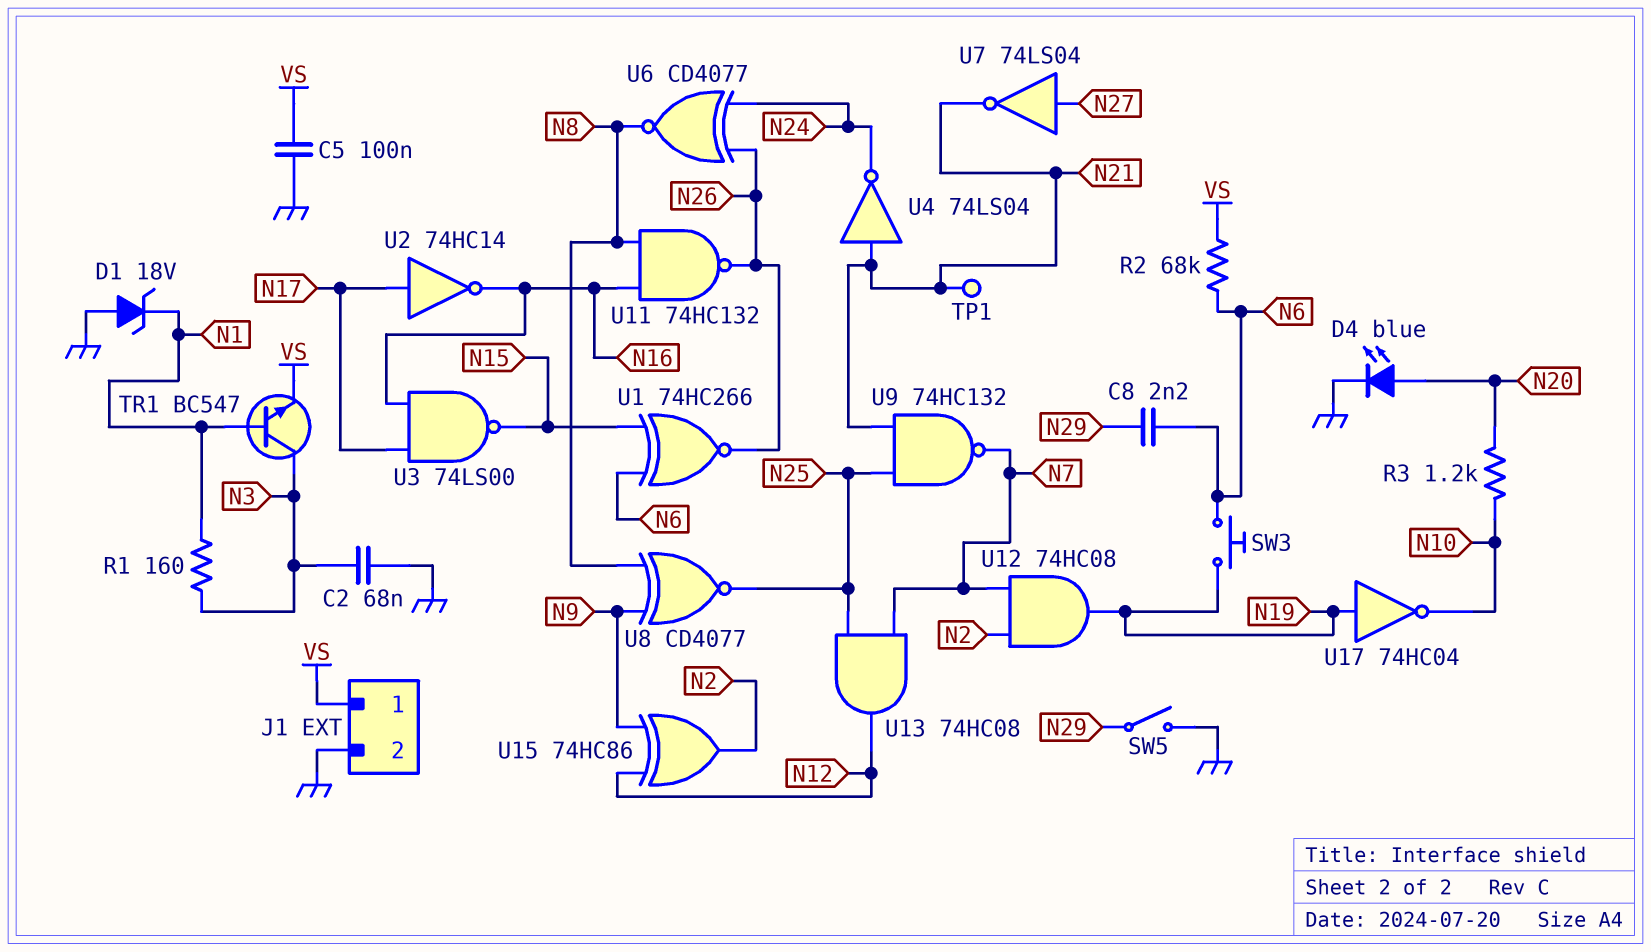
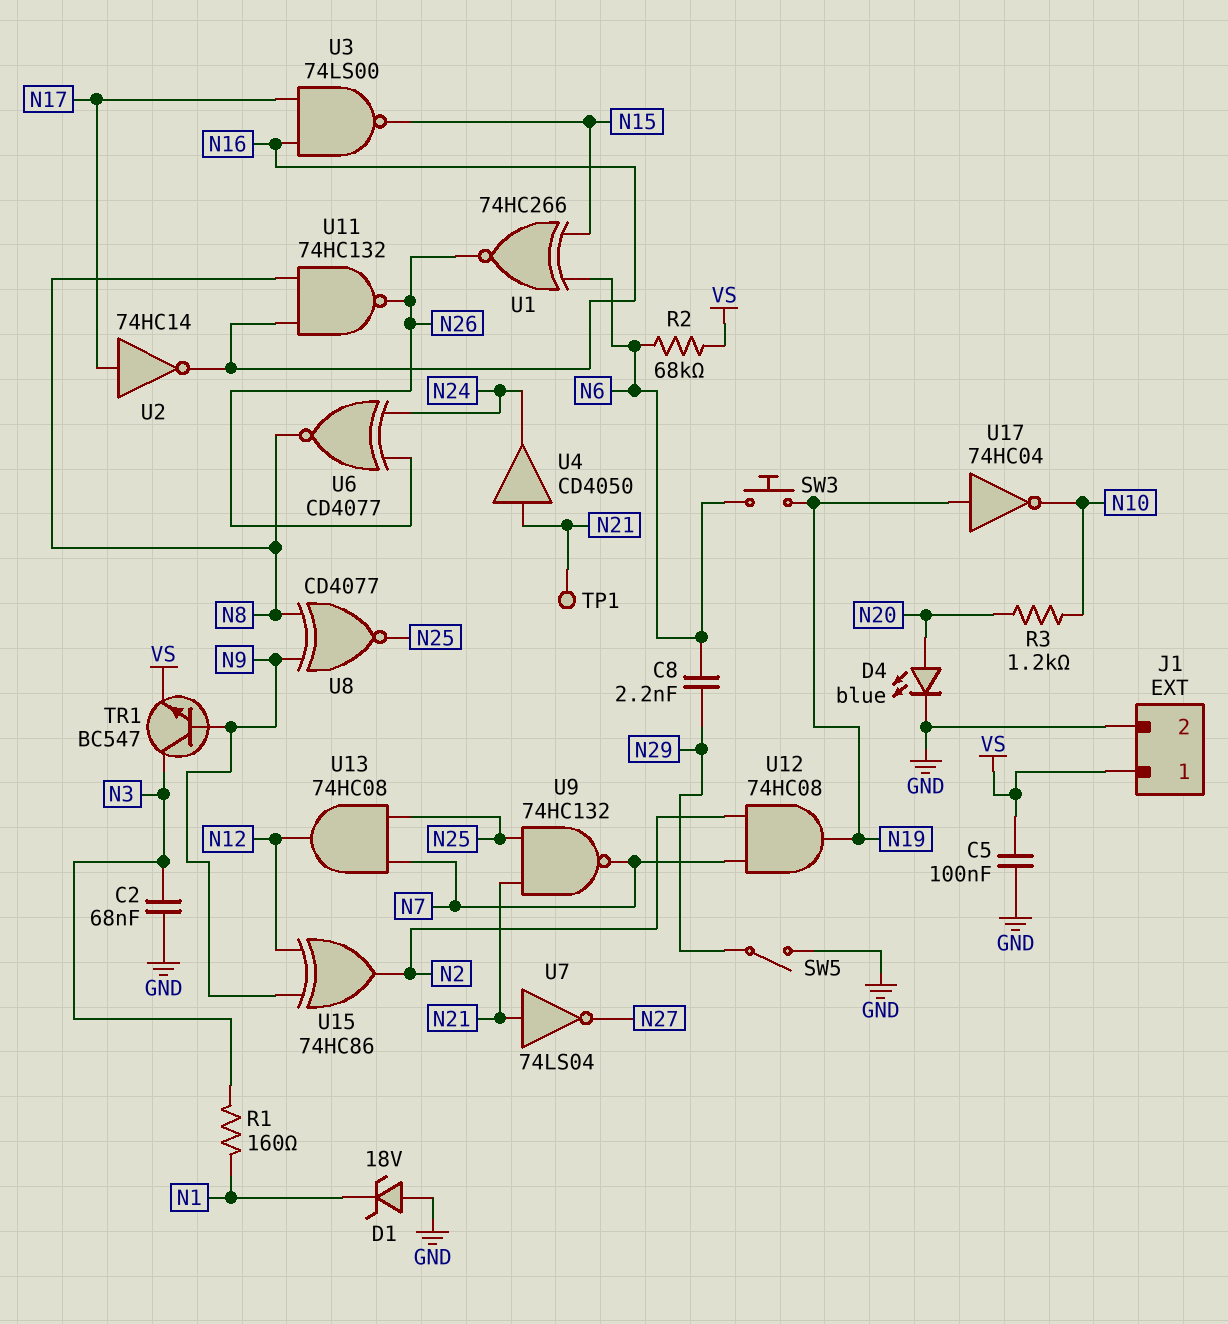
TR1: NPN BC547 (B N1, C N3, E VS) -> NPN BC547 (B N9, C N3, E VS)
U4: NOT 74LS04 (in N21, out N24) -> buffer CD4050 (in N21, out N24)
U7: NOT 74LS04 (in N27, out N21) -> NOT 74LS04 (in N21, out N27)

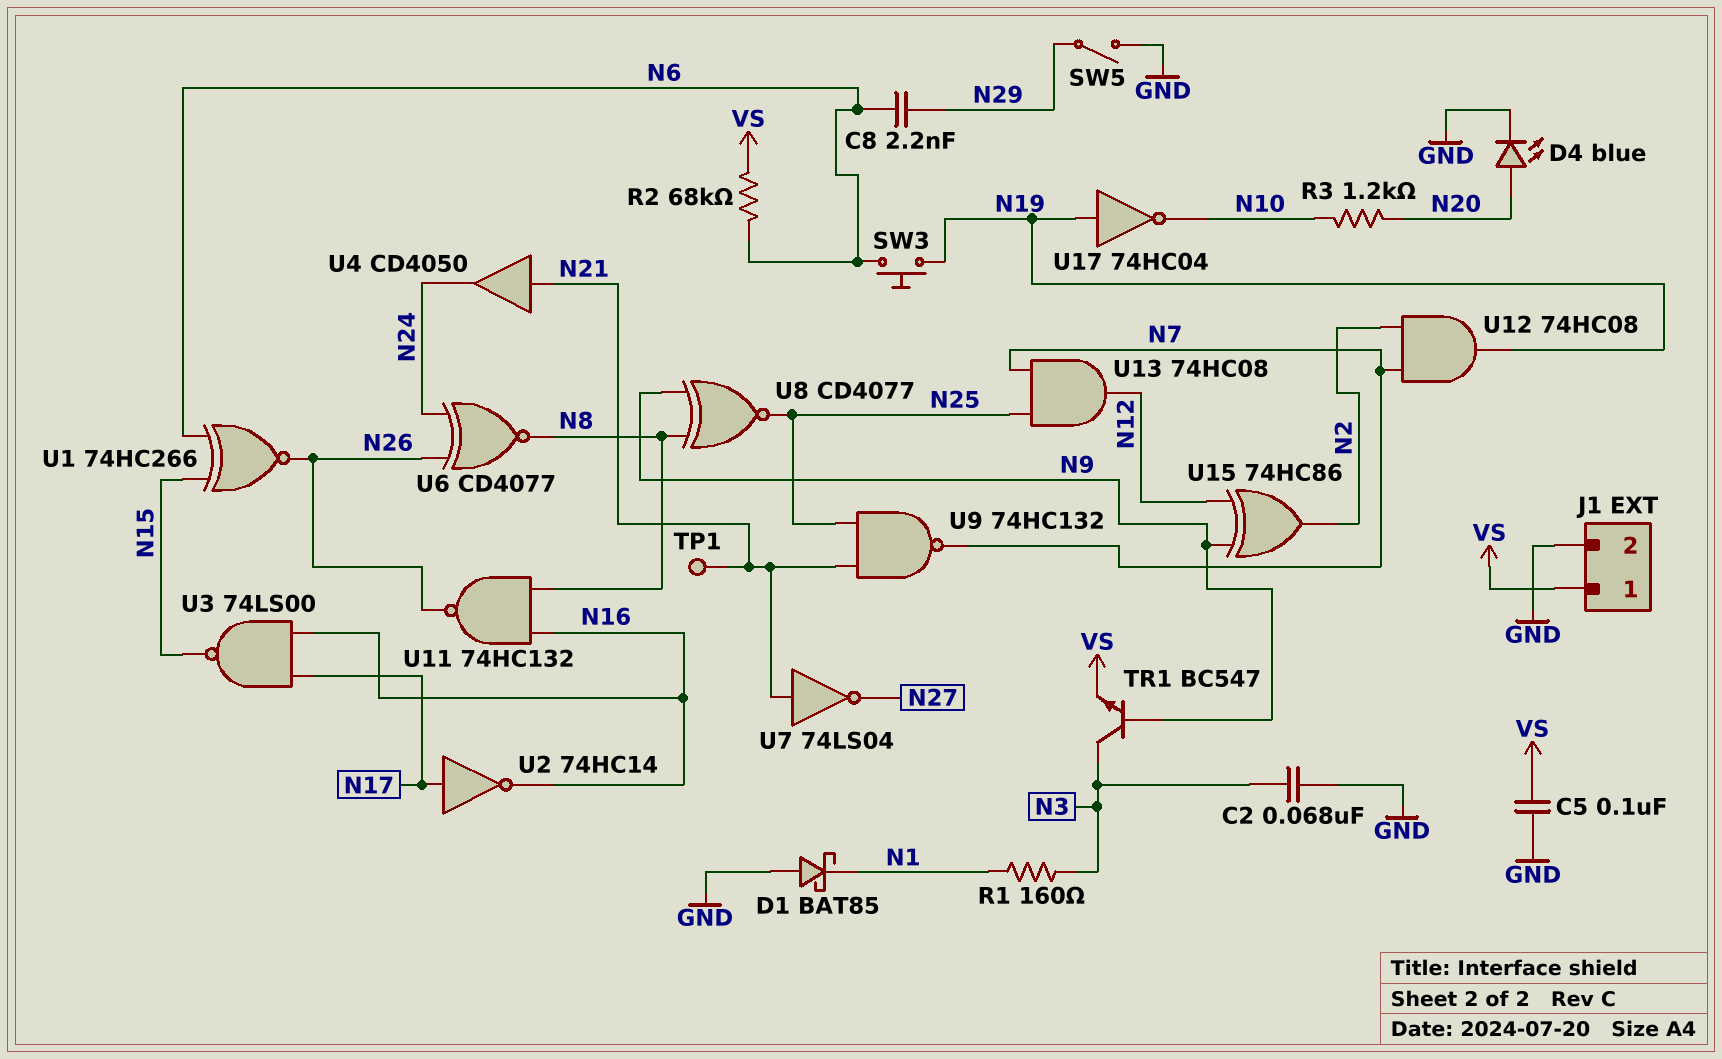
D1: zener 18V (A GND, K N1) -> schottky BAT85 (A GND, K N1)

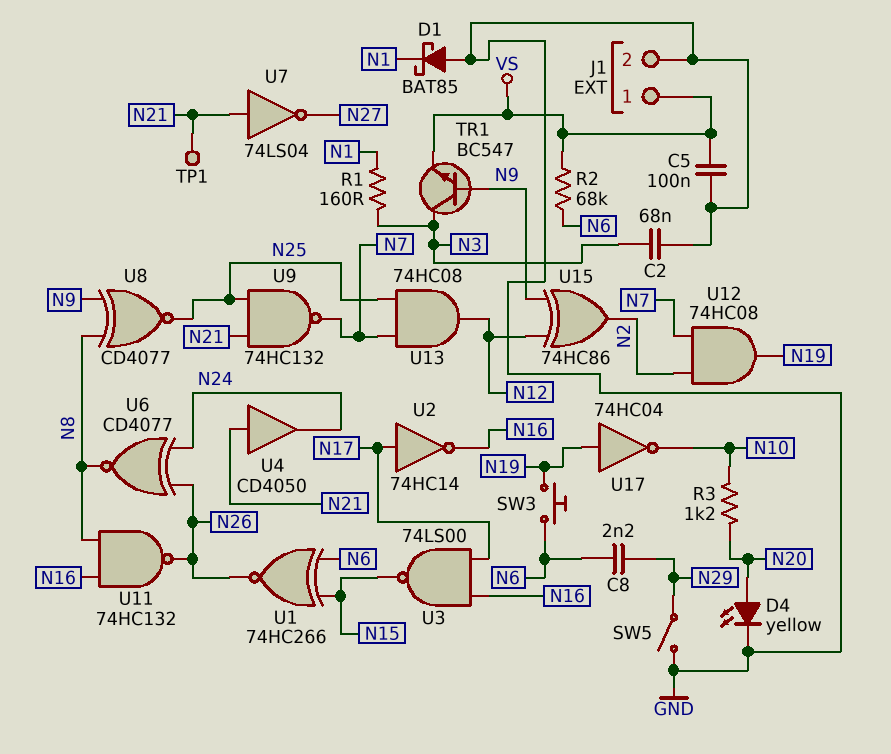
D4: LED blue (A N20, K GND) -> LED yellow (A N20, K GND)

